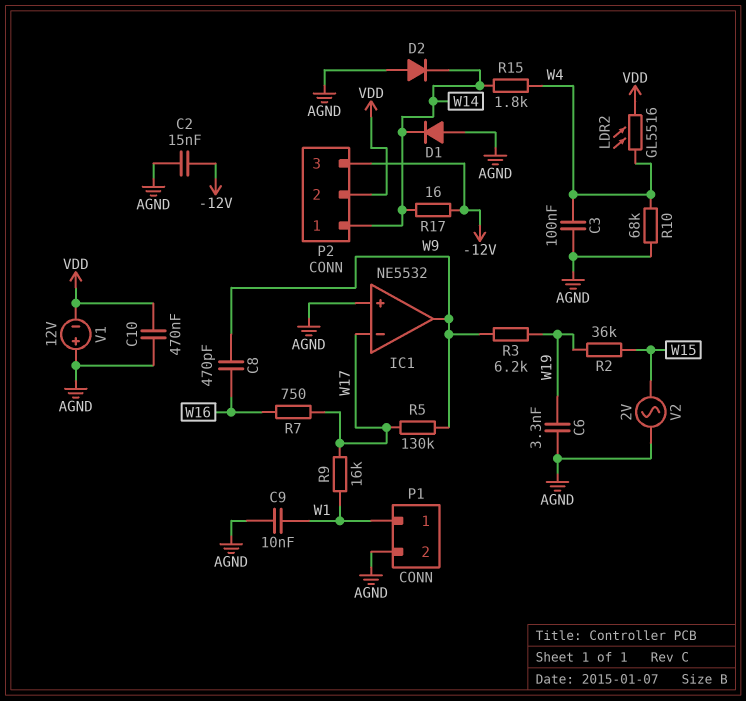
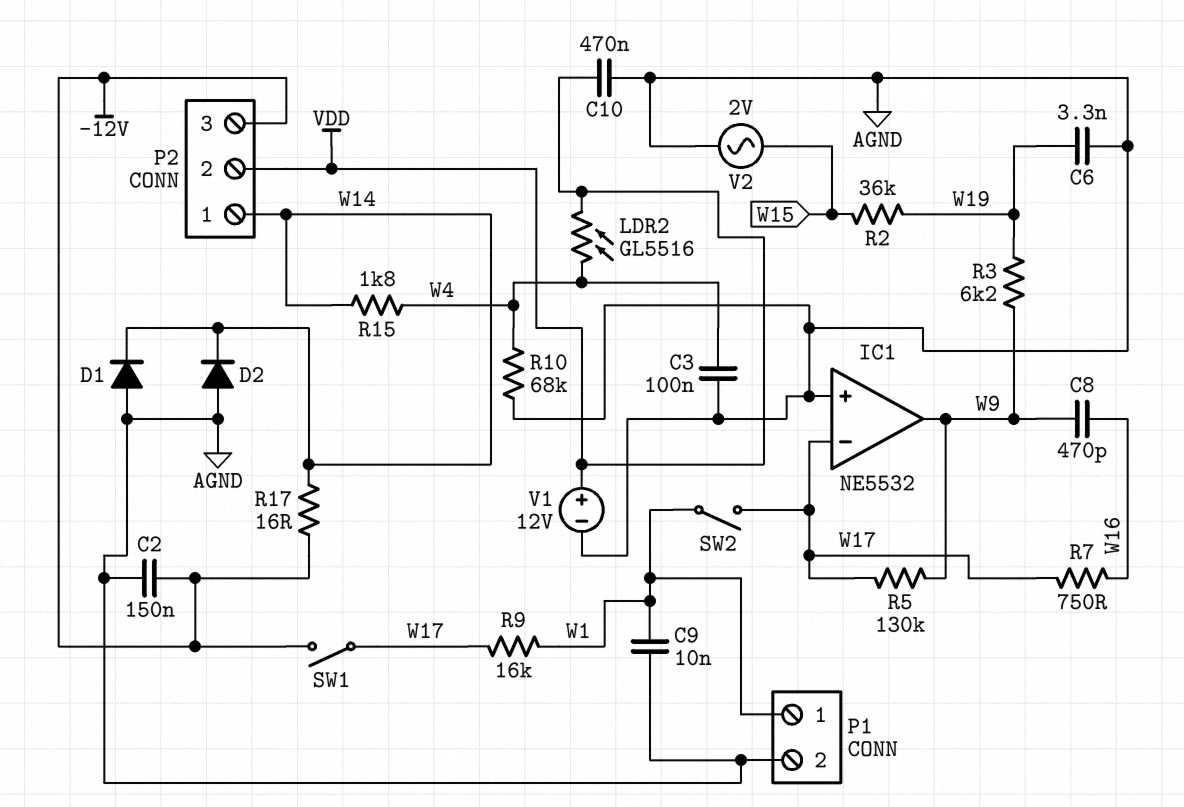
C2: 15nF (-12V, AGND) -> 150nF (-12V, AGND)
SW1: none -> switch (-12V, W17)
SW2: none -> switch (W1, W17)
V1: 12V (plus AGND, minus VDD) -> 12V (plus VDD, minus AGND)

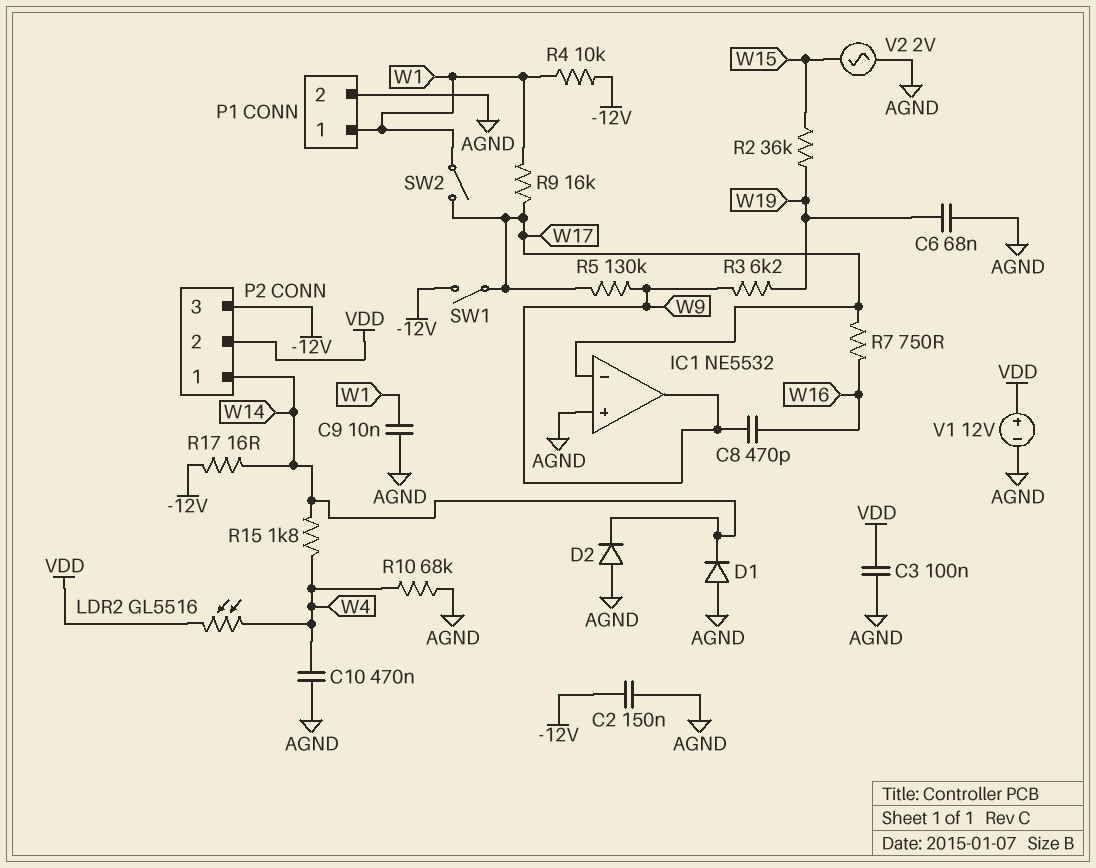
C3: 100nF (AGND, W4) -> 100nF (AGND, VDD)
C6: 3.3nF (AGND, W19) -> 68nF (AGND, W19)
C10: 470nF (AGND, VDD) -> 470nF (AGND, W4)
R4: none -> 10k (-12V, W1)

